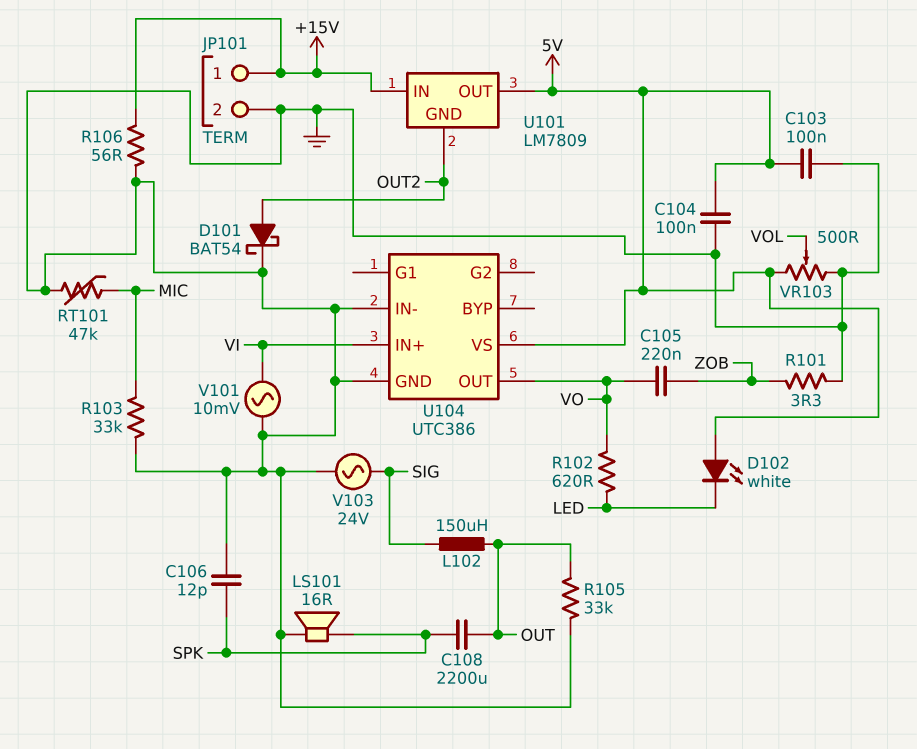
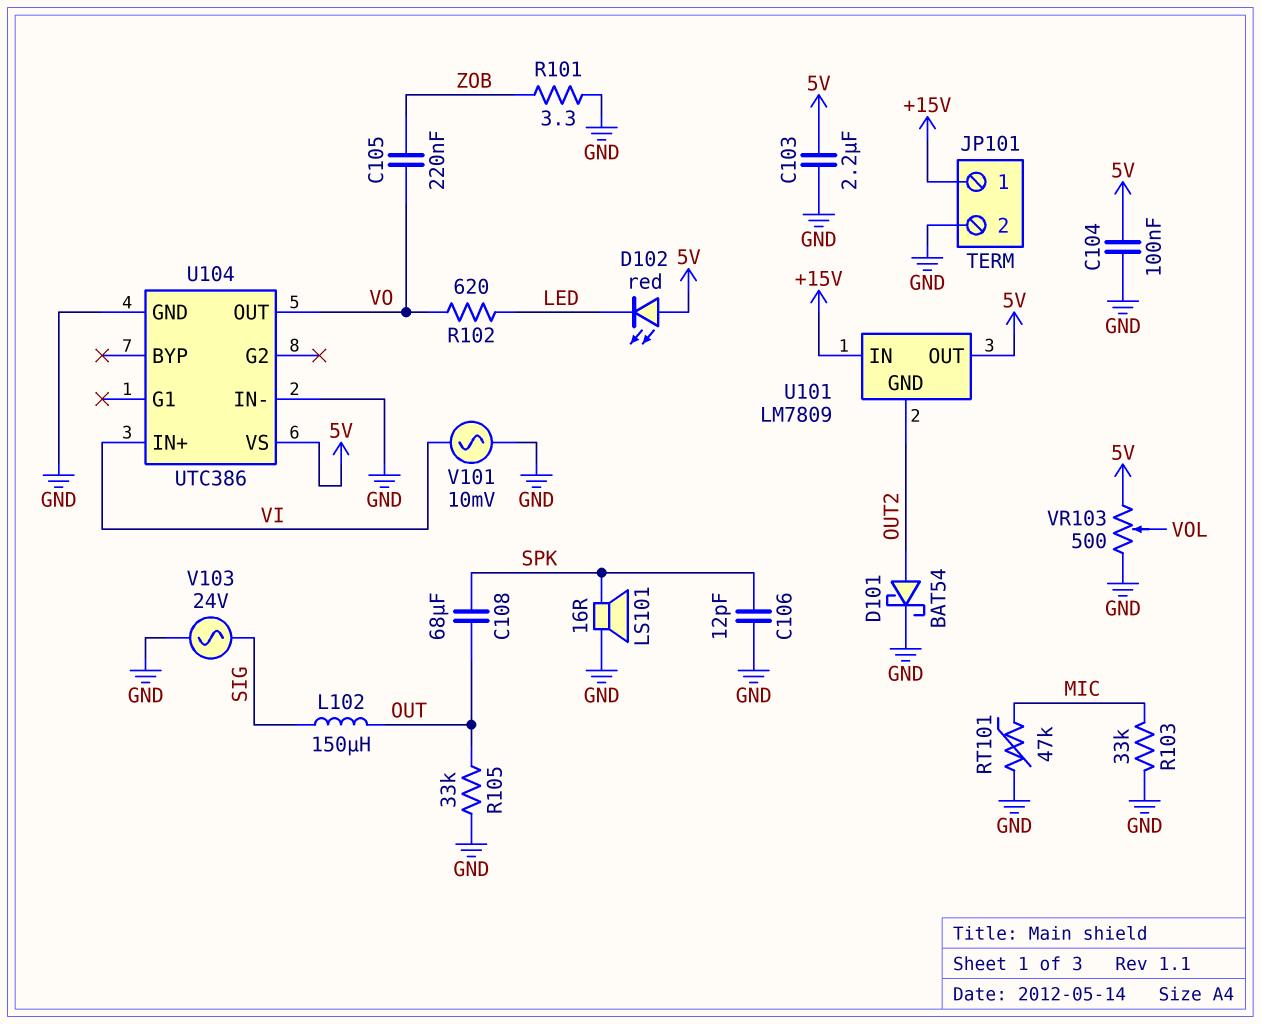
C103: 100nF (5V, GND) -> 2.2uF (5V, GND)
C108: 2200uF (OUT, SPK) -> 68uF (OUT, SPK)
D102: LED white (A 5V, K LED) -> LED red (A 5V, K LED)
R106: 56 (+15V, GND) -> none

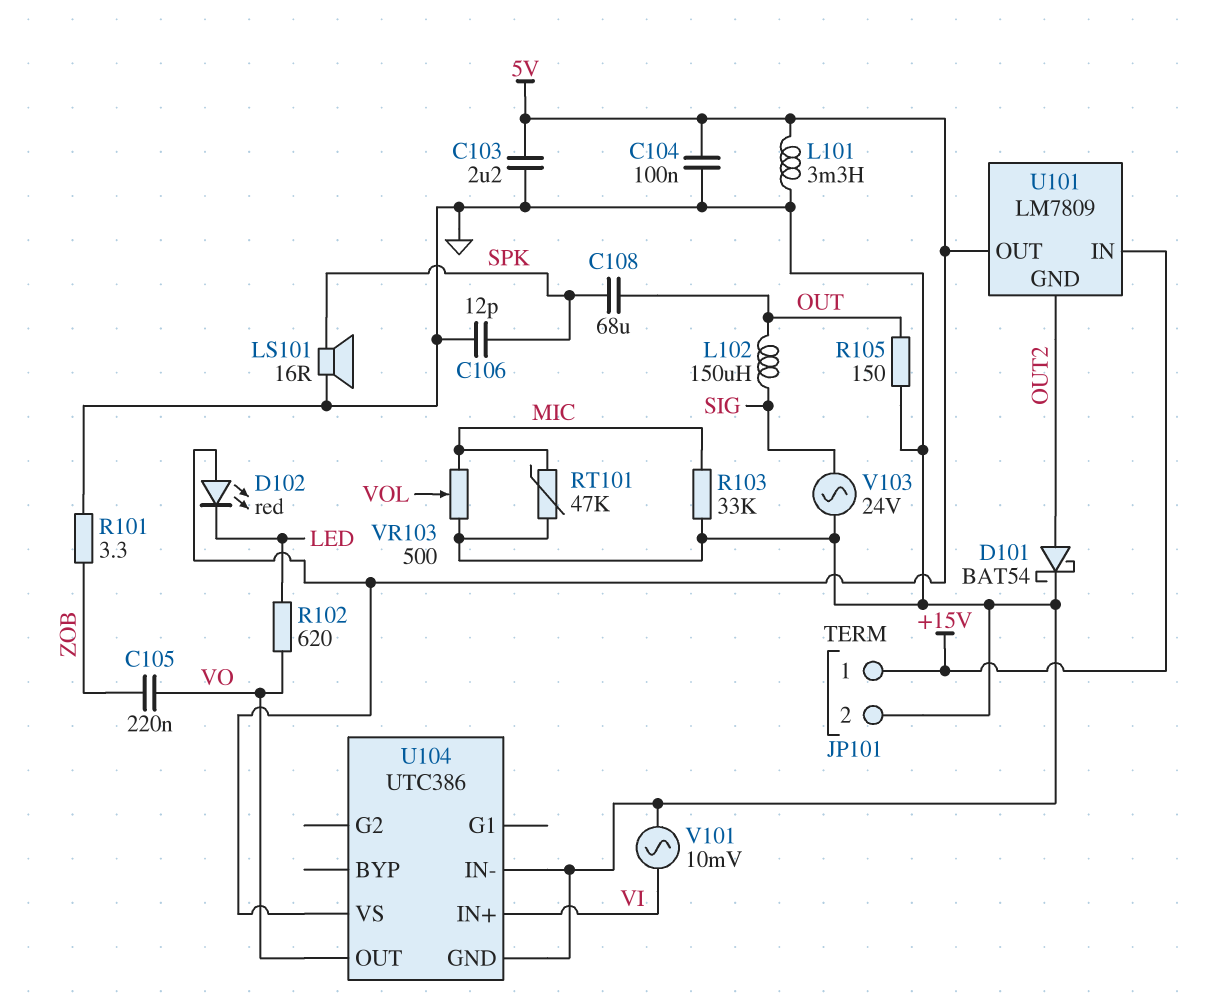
L101: none -> 3.3mH (5V, GND)
R105: 33k (GND, OUT) -> 150 (GND, OUT)
VR103: 500 (5V, GND, wiper VOL) -> 500 (GND, MIC, wiper VOL)

